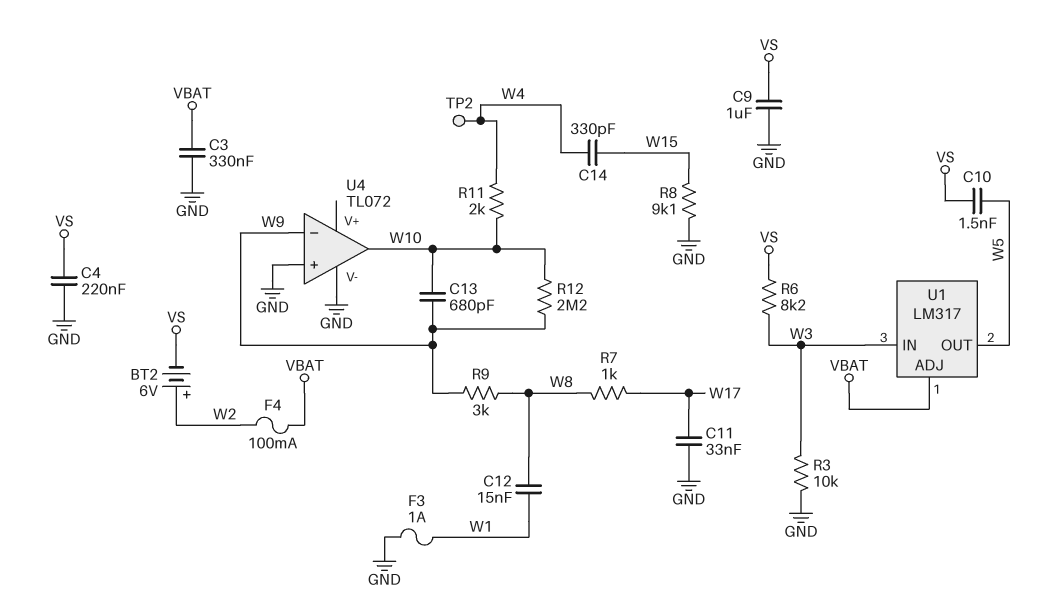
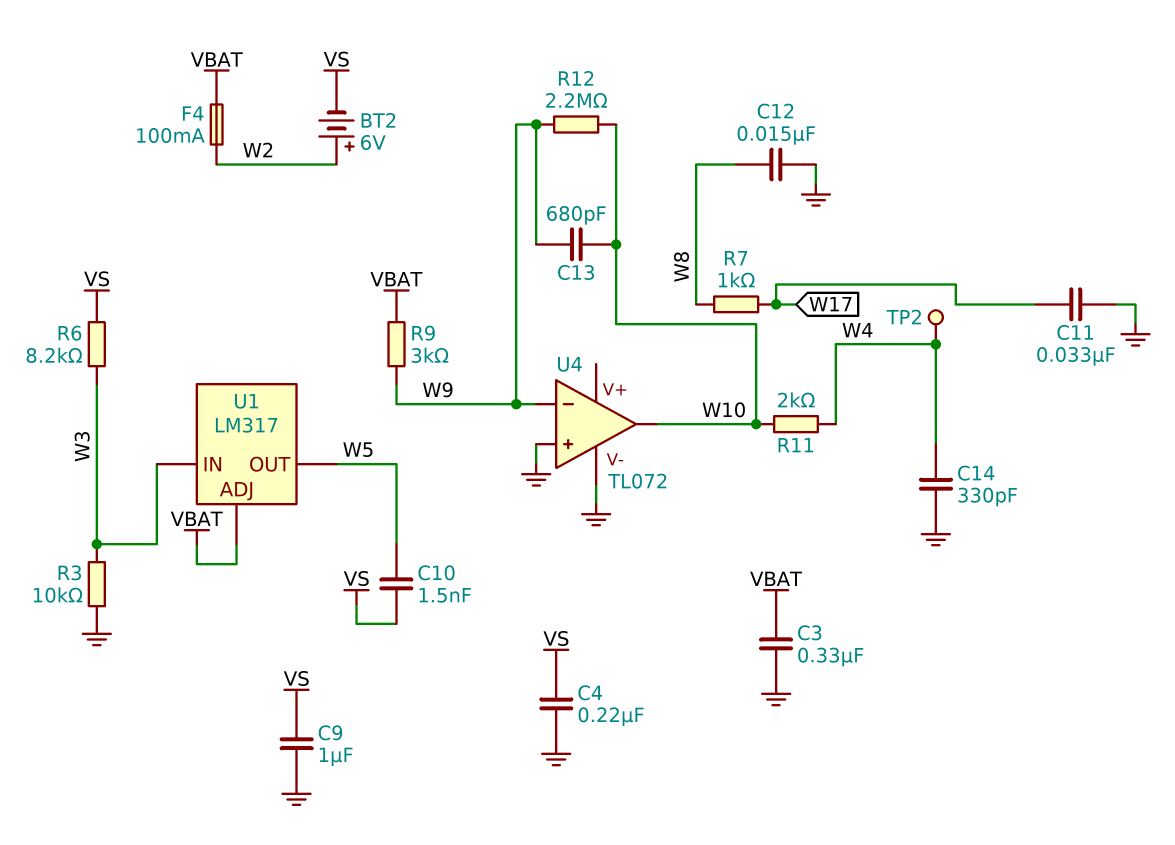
C12: 15nF (W1, W8) -> 15nF (GND, W8)
C14: 330pF (W4, W15) -> 330pF (GND, W4)
F3: 1A (GND, W1) -> none
R8: 9.1k (GND, W15) -> none
R9: 3k (W8, W9) -> 3k (VBAT, W9)

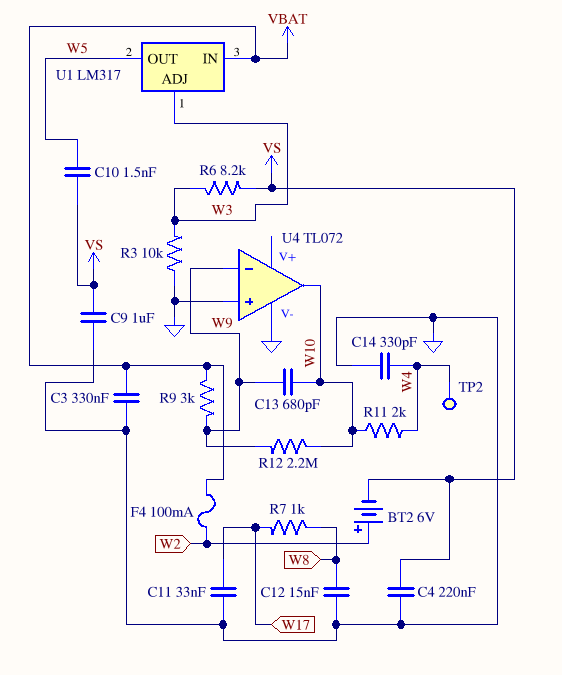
U1 pin ADJ: VBAT -> W3
U1 pin IN: W3 -> VBAT

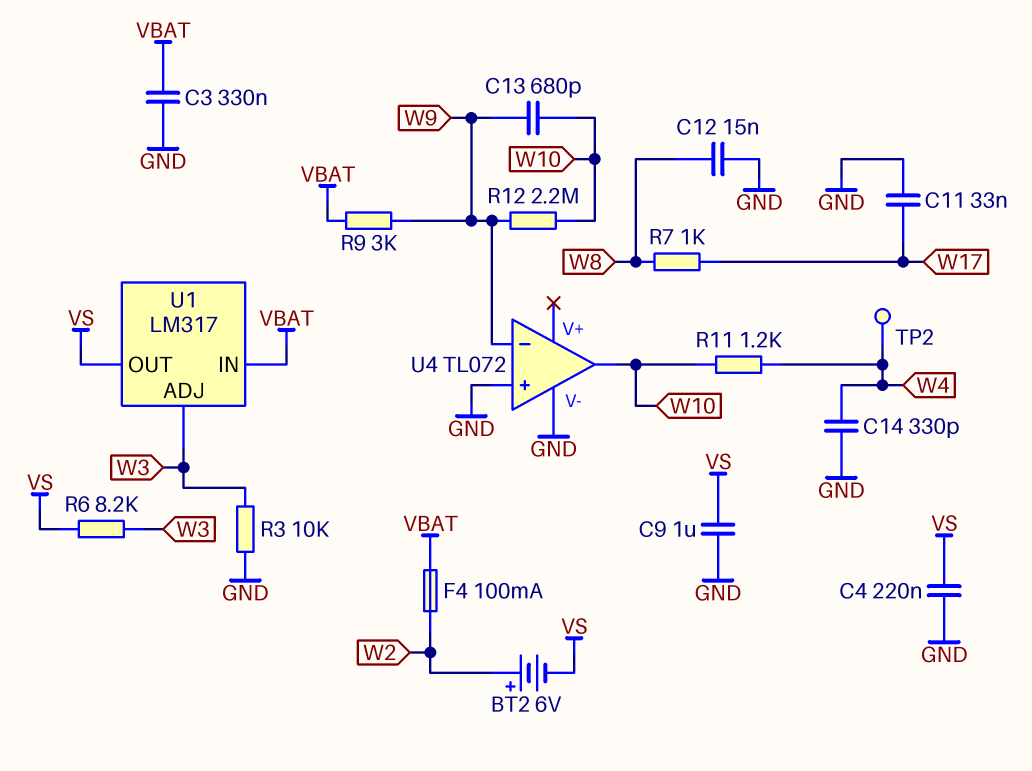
C10: 1.5nF (VS, W5) -> none
R11: 2k (W4, W10) -> 1.2k (W4, W10)
U1 pin OUT: W5 -> VS

